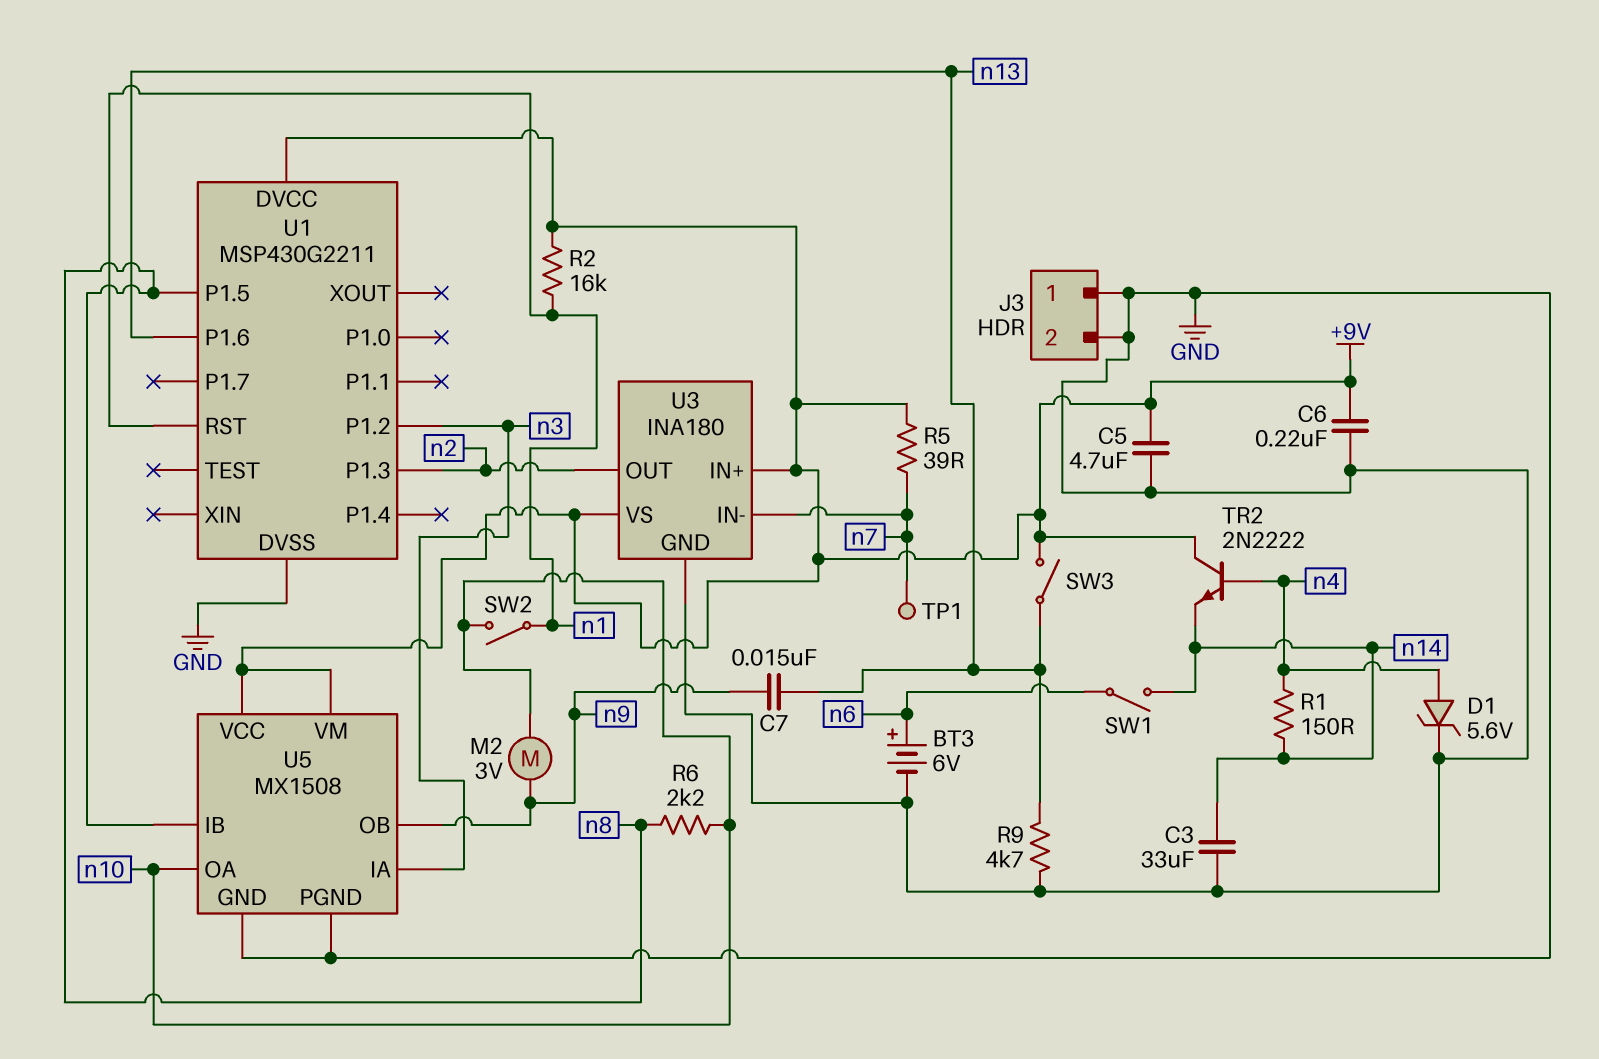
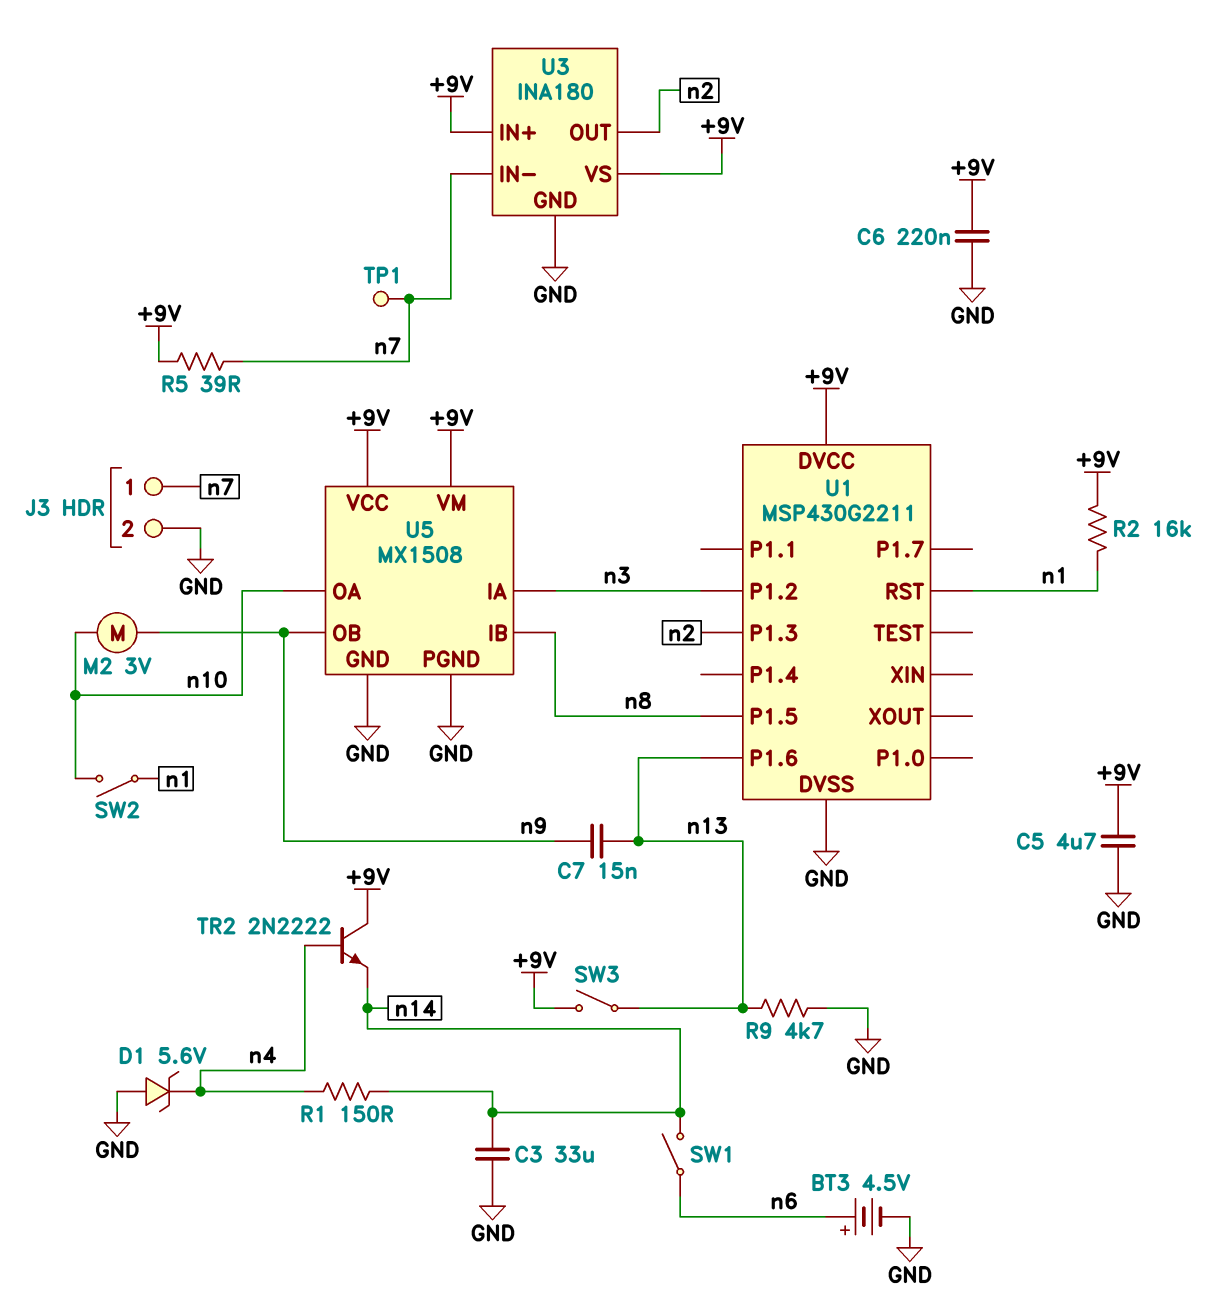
BT3: 6V (plus n6, minus GND) -> 4.5V (plus n6, minus GND)
D1: zener 5.6V (A n4, K GND) -> zener 5.6V (A GND, K n4)
J3 pin 1: GND -> n7
R6: 2.2k (n8, n10) -> none

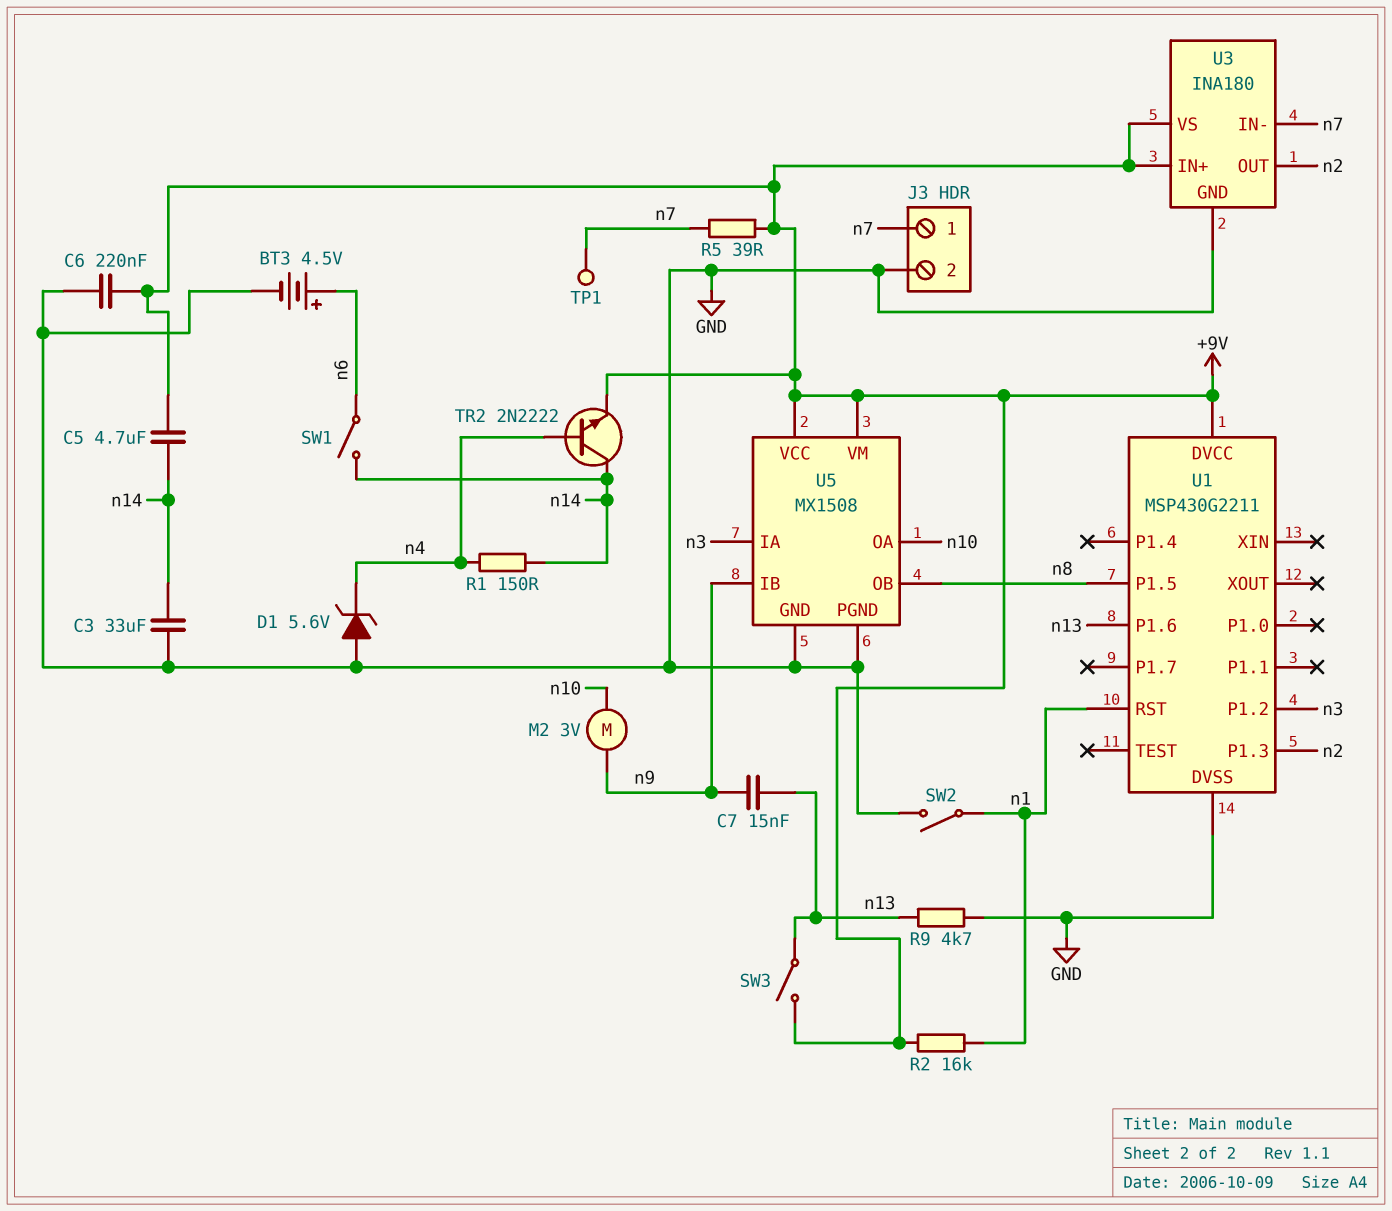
C5: 4.7uF (+9V, GND) -> 4.7uF (+9V, n14)
SW2: switch (n1, n10) -> switch (GND, n1)
TR2: NPN 2N2222 (B n4, C +9V, E n14) -> NPN 2N2222 (B n4, C n14, E +9V)
U5 pin IB: n8 -> n9
U5 pin OB: n9 -> n8

